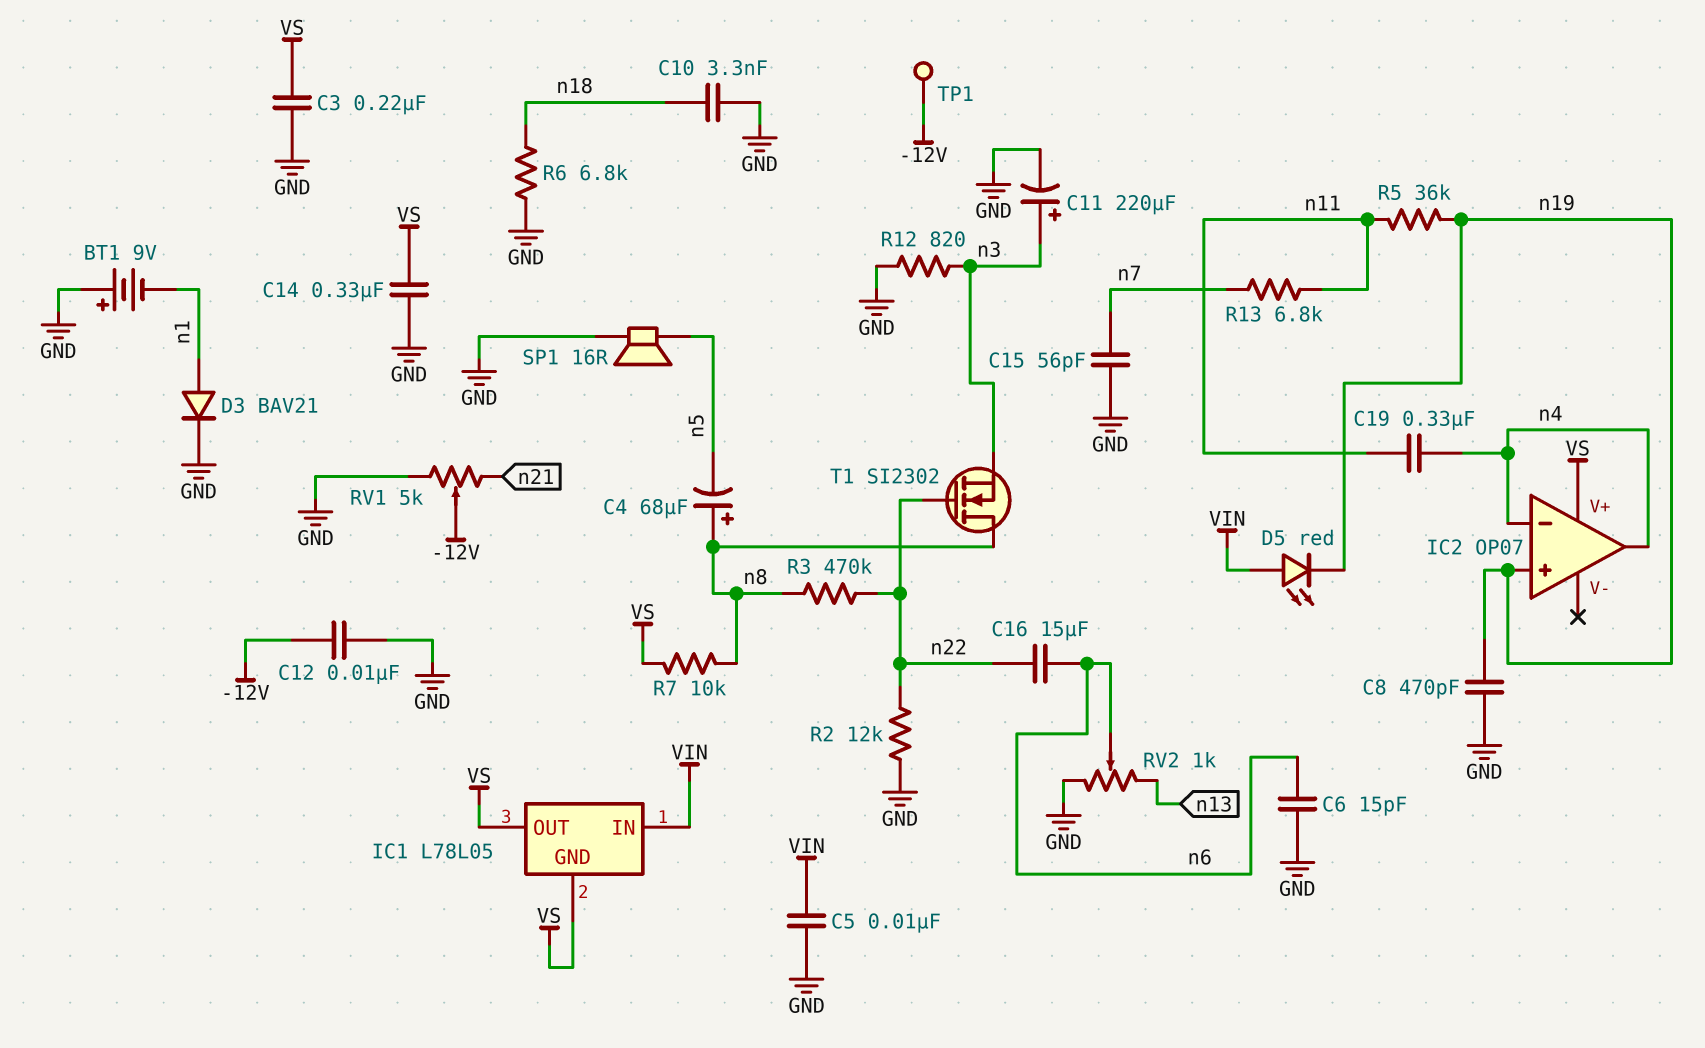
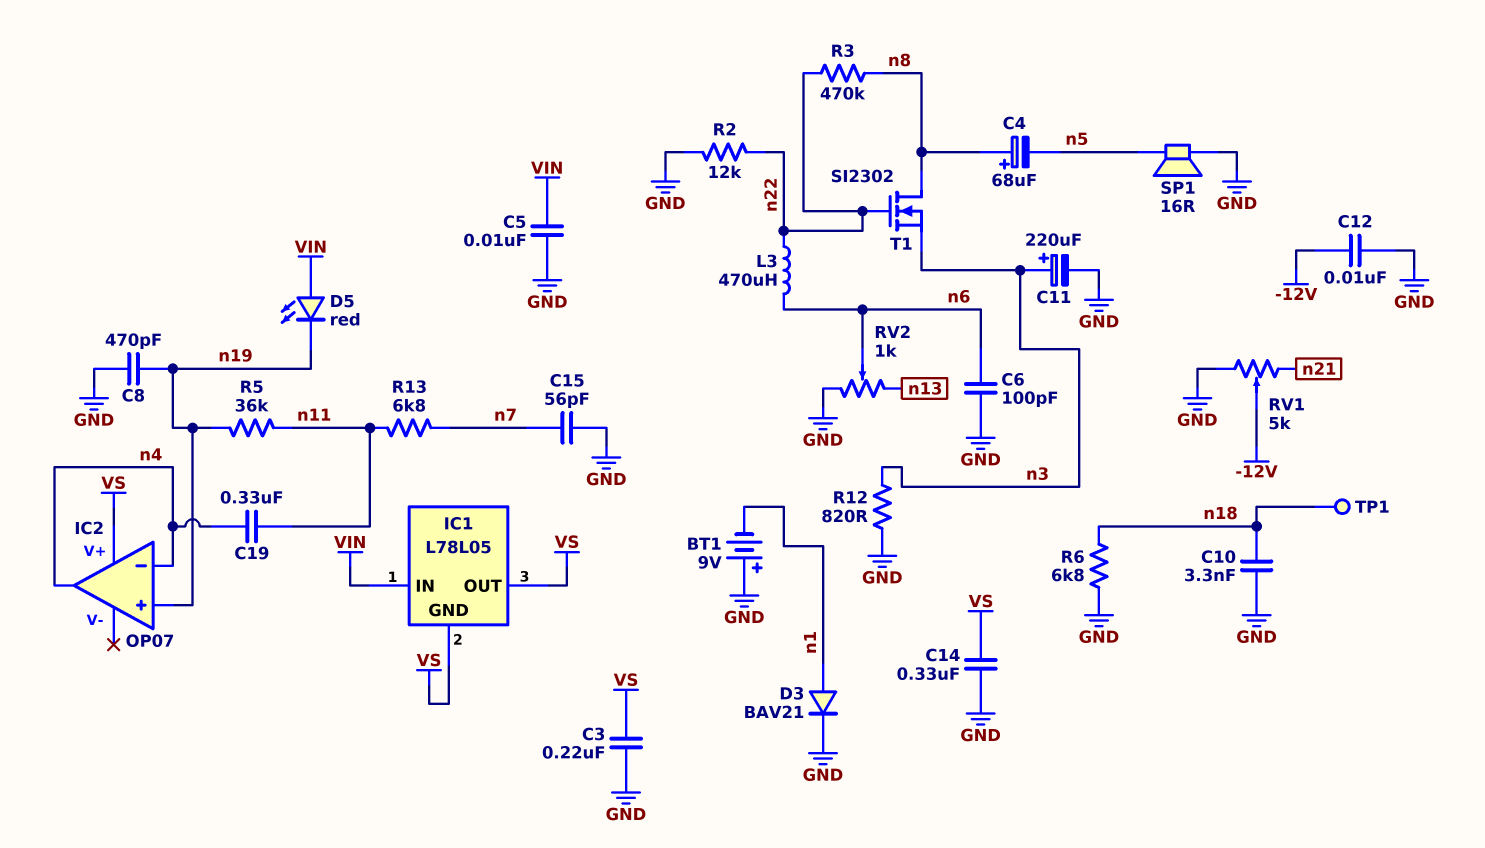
C6: 15pF (GND, n6) -> 100pF (GND, n6)
C16: 15uF (n6, n22) -> none
L3: none -> 470uH (n6, n22)
R7: 10k (VS, n8) -> none
TP1: test point (-12V) -> test point (n18)

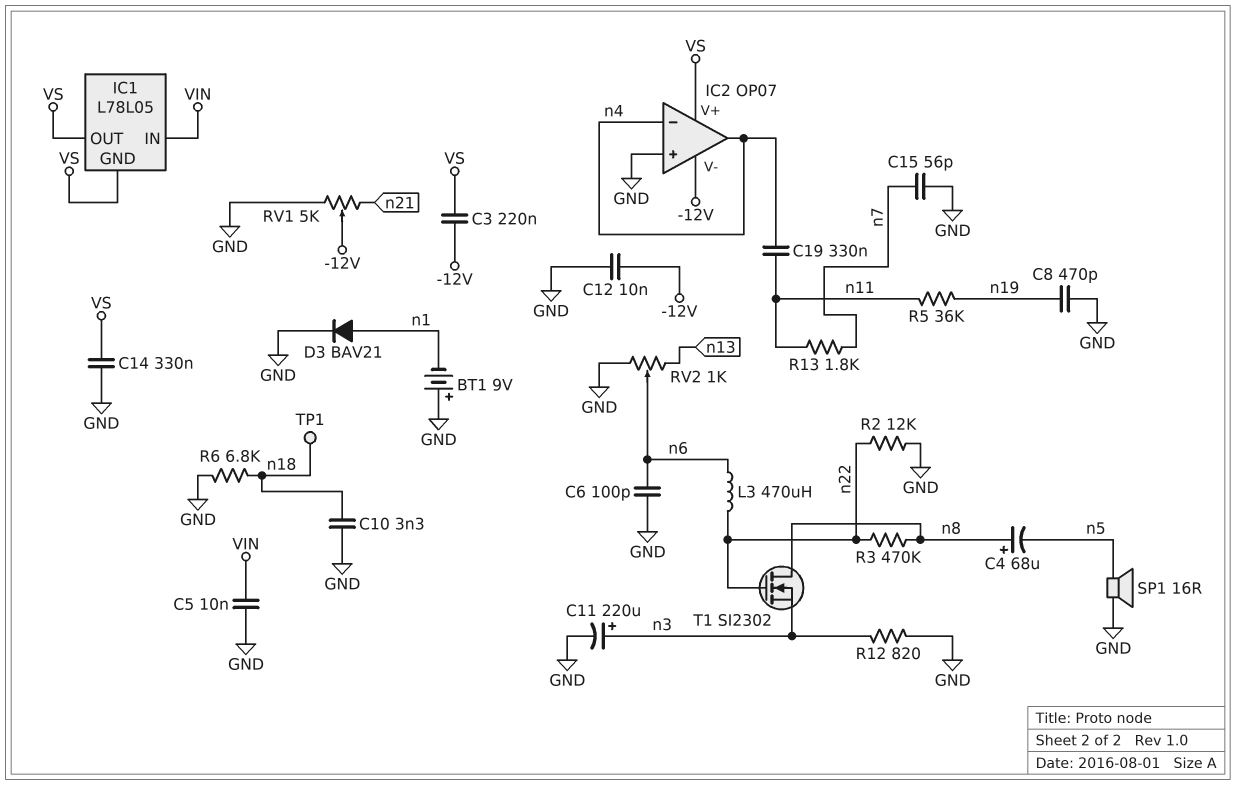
C3: 220nF (GND, VS) -> 220nF (-12V, VS)
D5: LED red (A VIN, K n19) -> none
IC2 pin V-: none -> -12V
IC2 pin in+: n19 -> GND
R13: 6.8k (n7, n11) -> 1.8k (n7, n11)

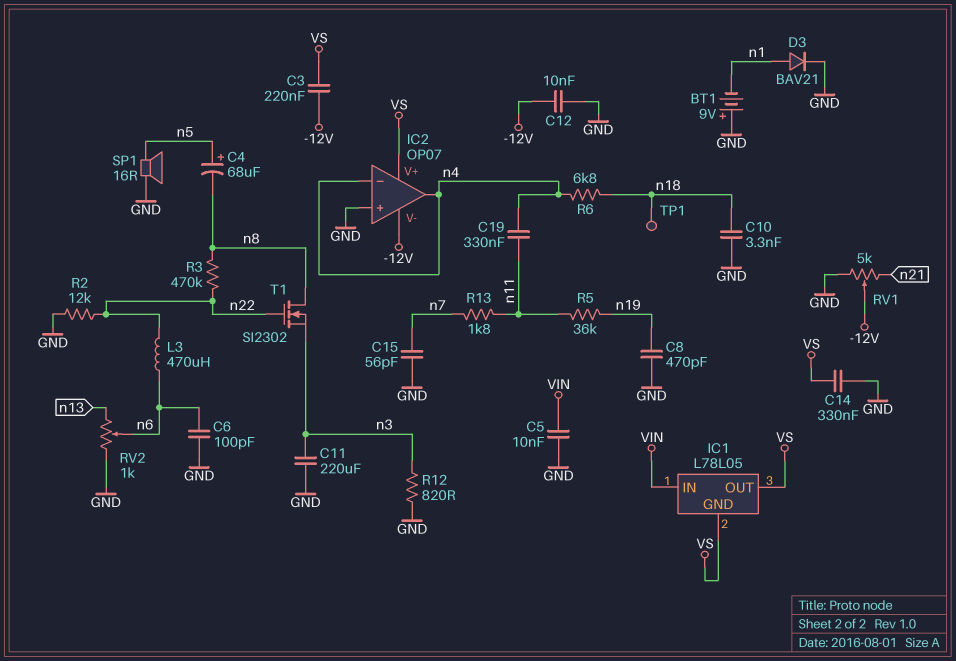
C4: 68uF (plus n8, minus n5) -> 68uF (plus n5, minus n8)
C11: 220uF (plus n3, minus GND) -> 220uF (GND, n3)
R6: 6.8k (GND, n18) -> 6.8k (n4, n18)

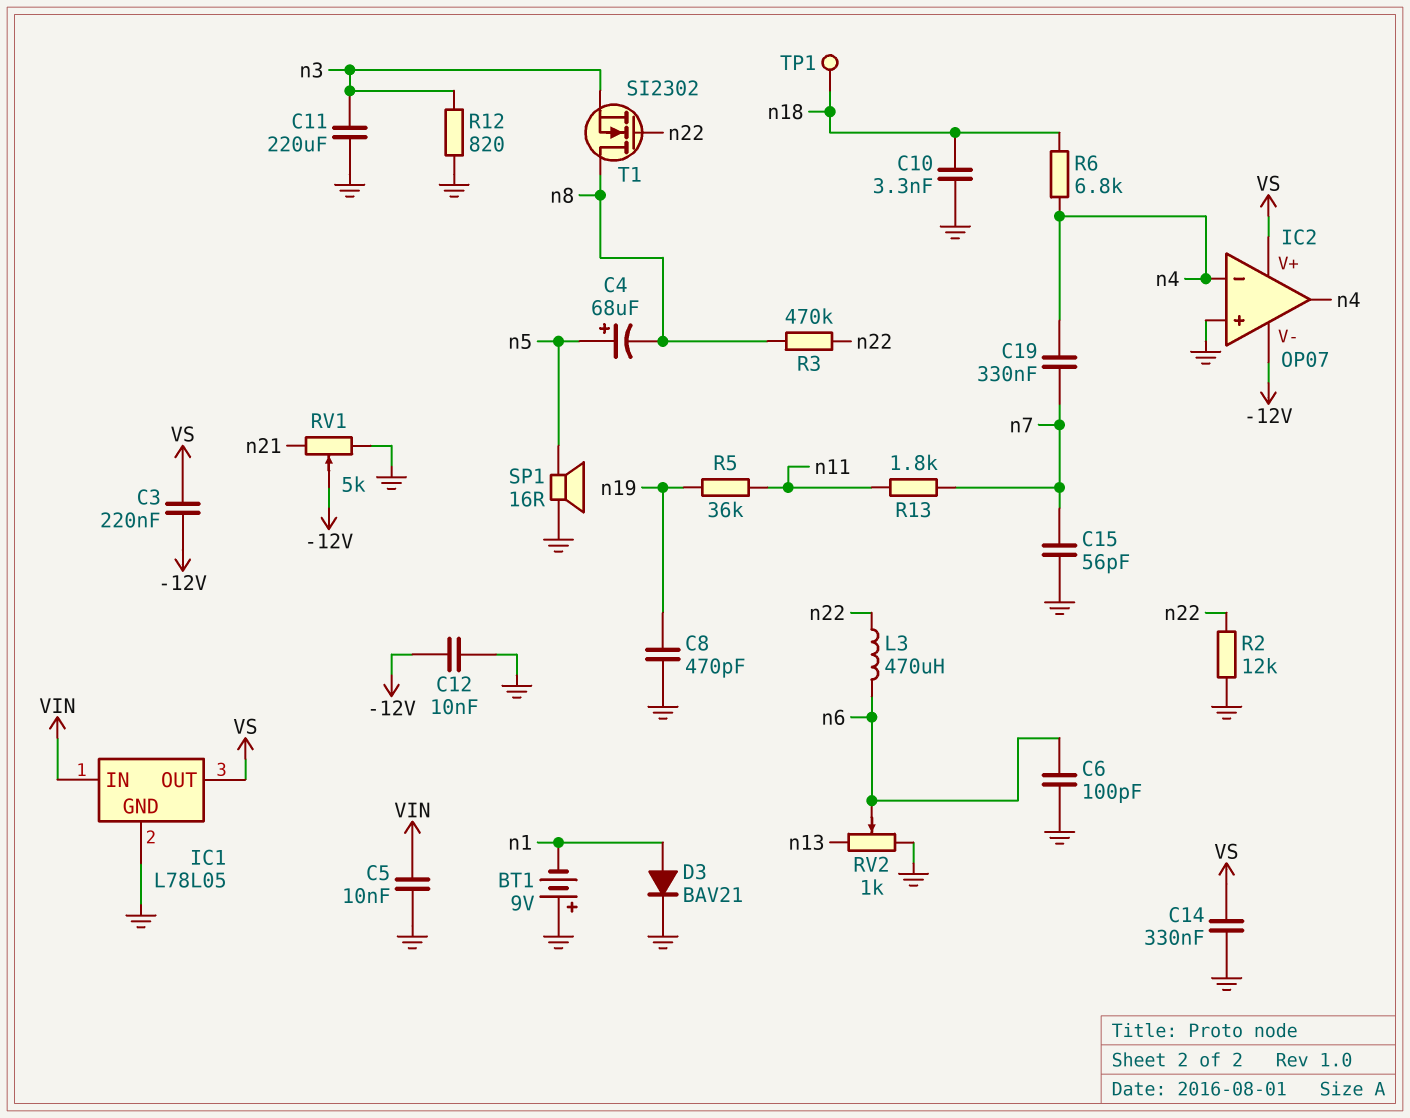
C19: 330nF (n4, n11) -> 330nF (n4, n7)
IC1 pin GND: VS -> GND

